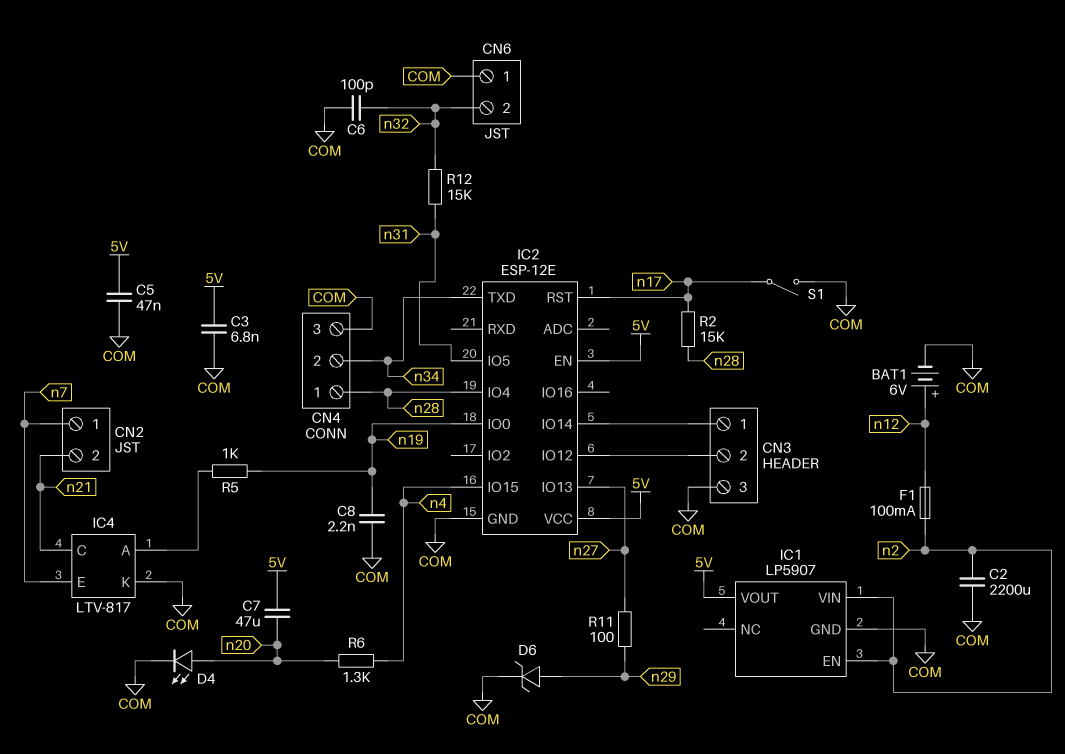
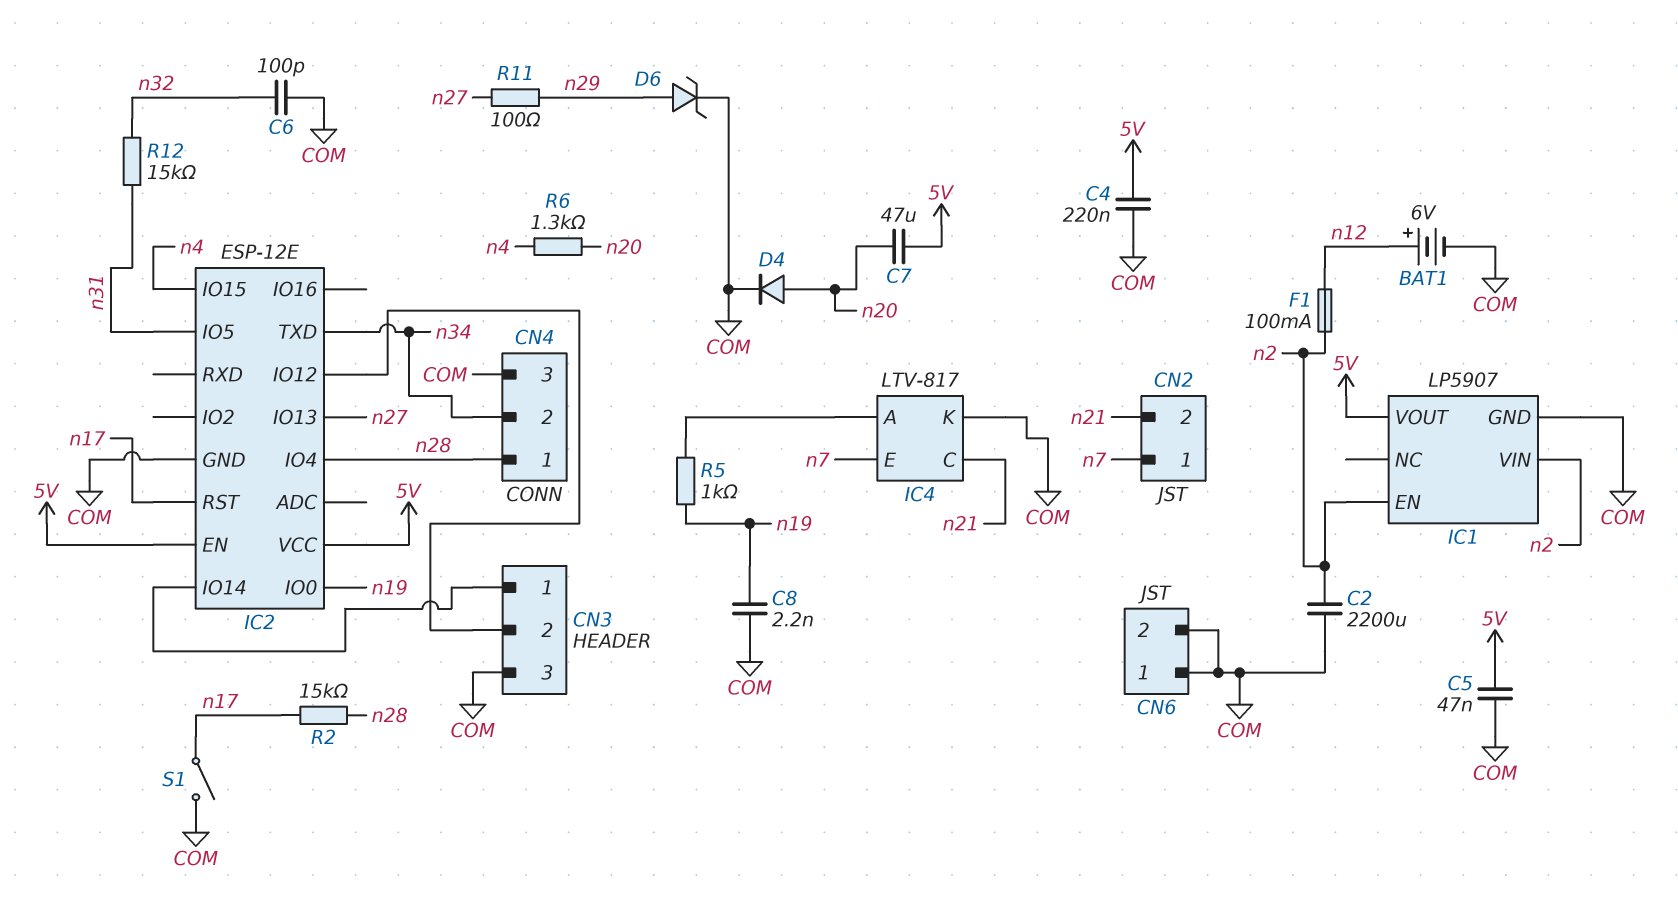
C3: 6.8nF (5V, COM) -> none
C4: none -> 220nF (5V, COM)
CN6 pin 2: n32 -> COM
D4: LED (A n20, K COM) -> diode (A n20, K COM)

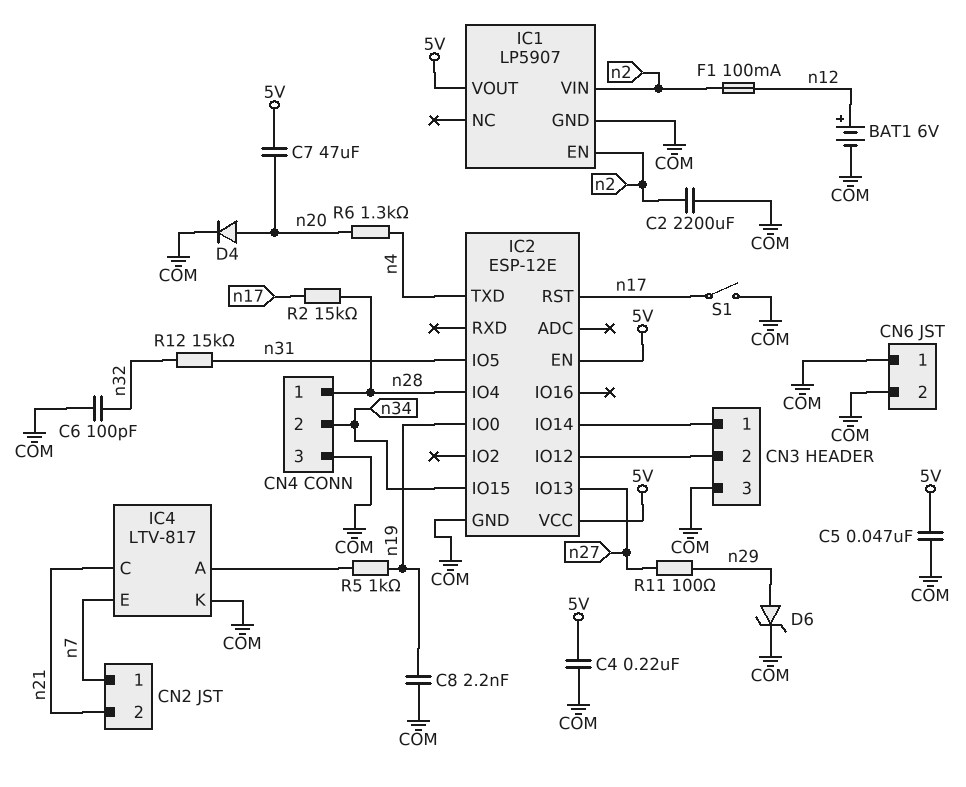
IC2 pin IO15: n4 -> n34
IC2 pin TXD: n34 -> n4

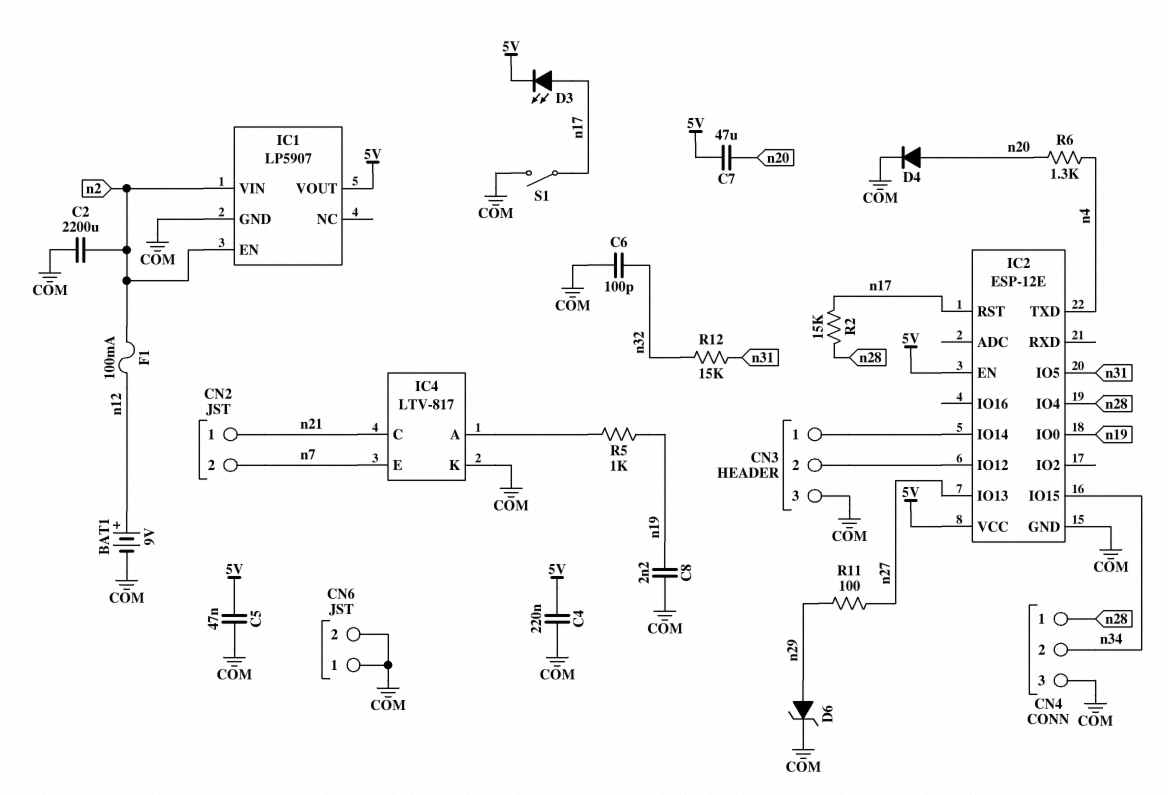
BAT1: 6V (plus n12, minus COM) -> 9V (plus n12, minus COM)
CN2 pin 1: n7 -> n21
CN2 pin 2: n21 -> n7
D3: none -> LED (A n17, K 5V)

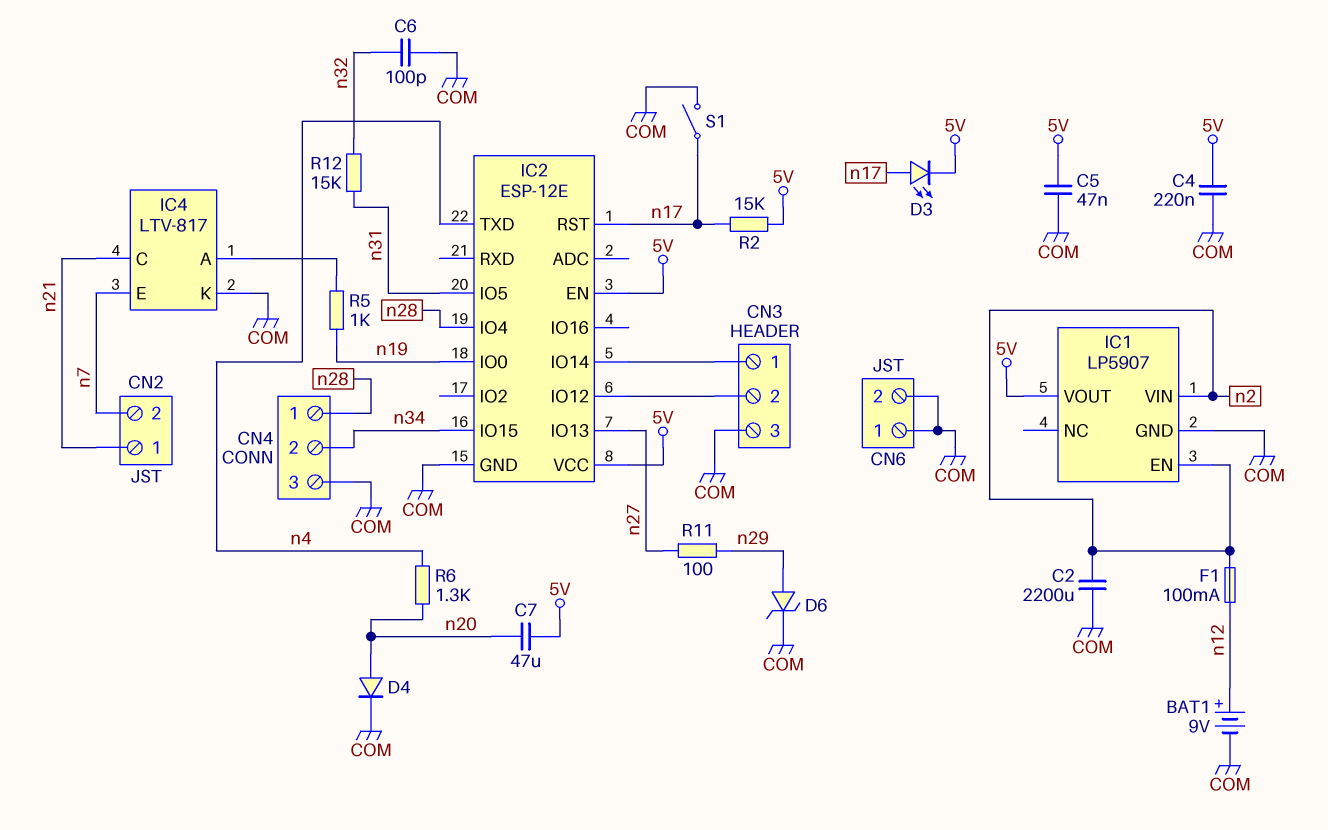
C8: 2.2nF (COM, n19) -> none
R2: 15k (n17, n28) -> 15k (5V, n17)

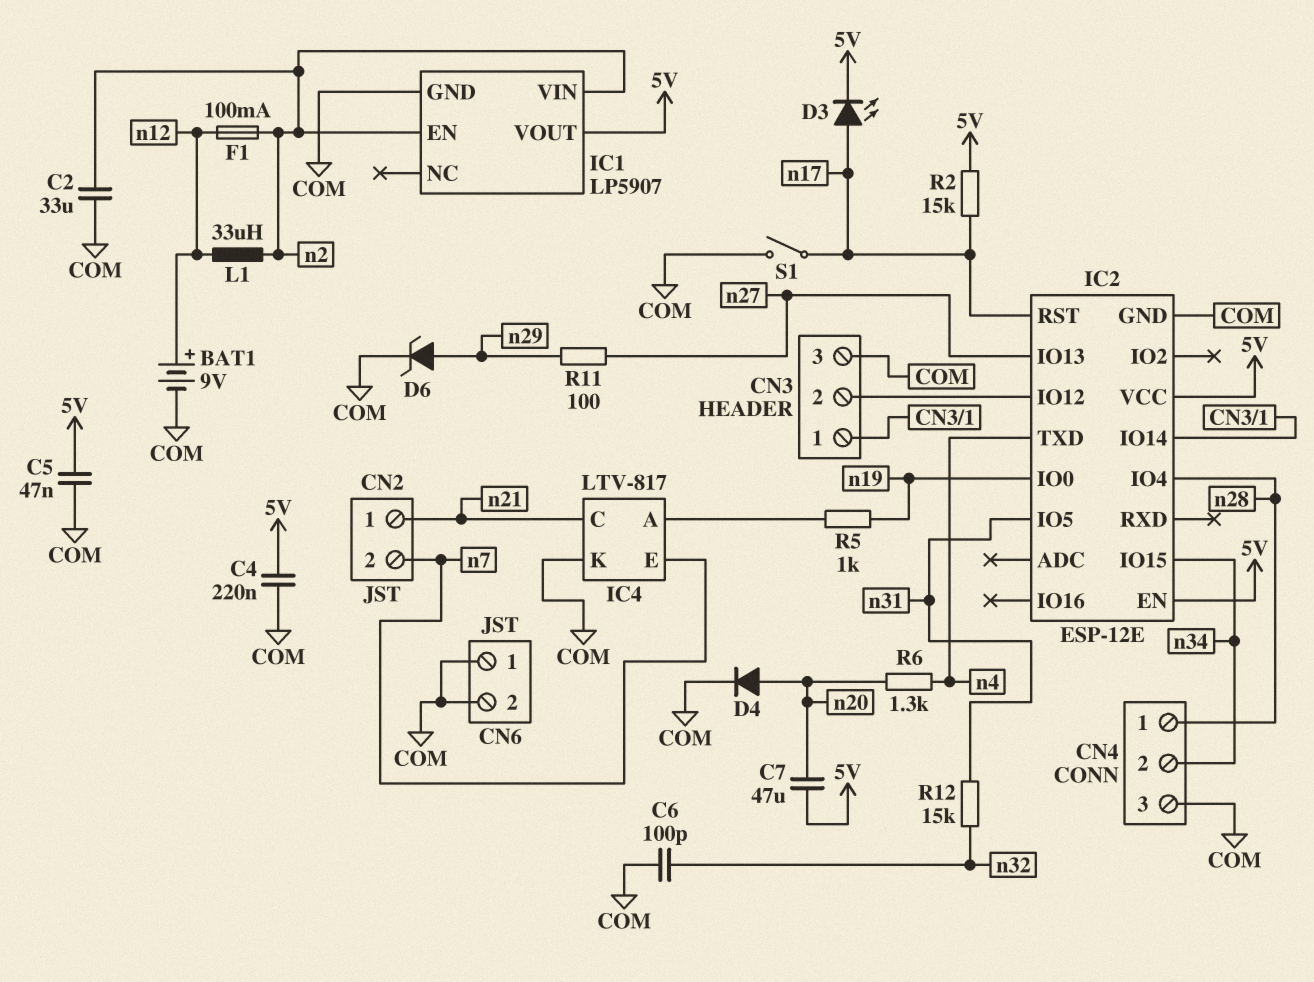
C2: 2200uF (COM, n2) -> 33uF (COM, n2)
L1: none -> 33uH (n2, n12)

